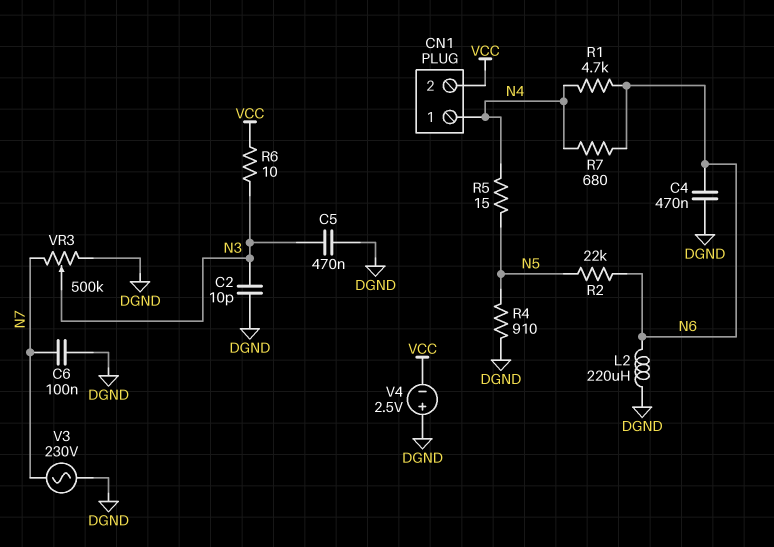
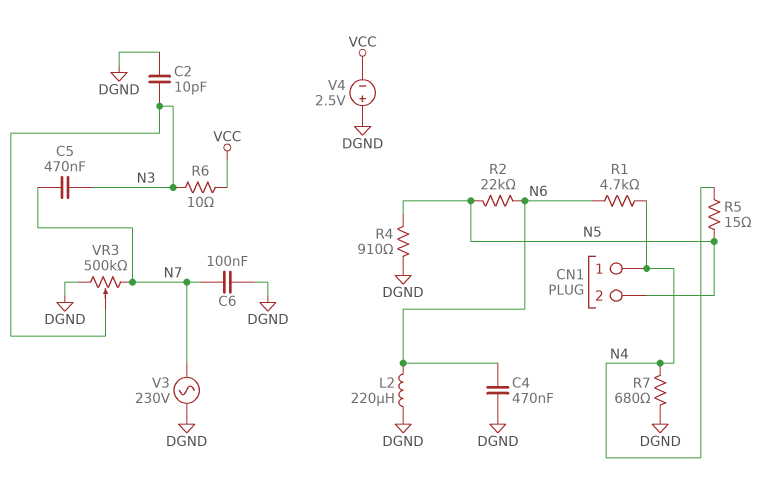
C5: 470nF (DGND, N3) -> 470nF (N3, N7)
CN1 pin 2: VCC -> N5
R7: 680 (N4, N6) -> 680 (DGND, N4)

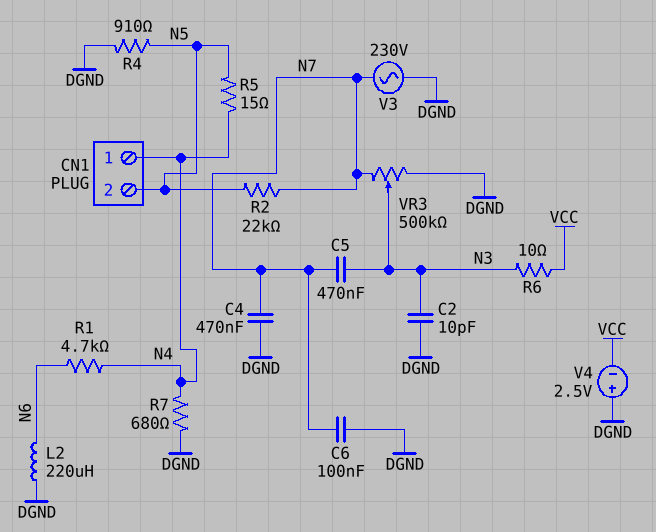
C4: 470nF (DGND, N6) -> 470nF (DGND, N7)
R2: 22k (N5, N6) -> 22k (N5, N7)

